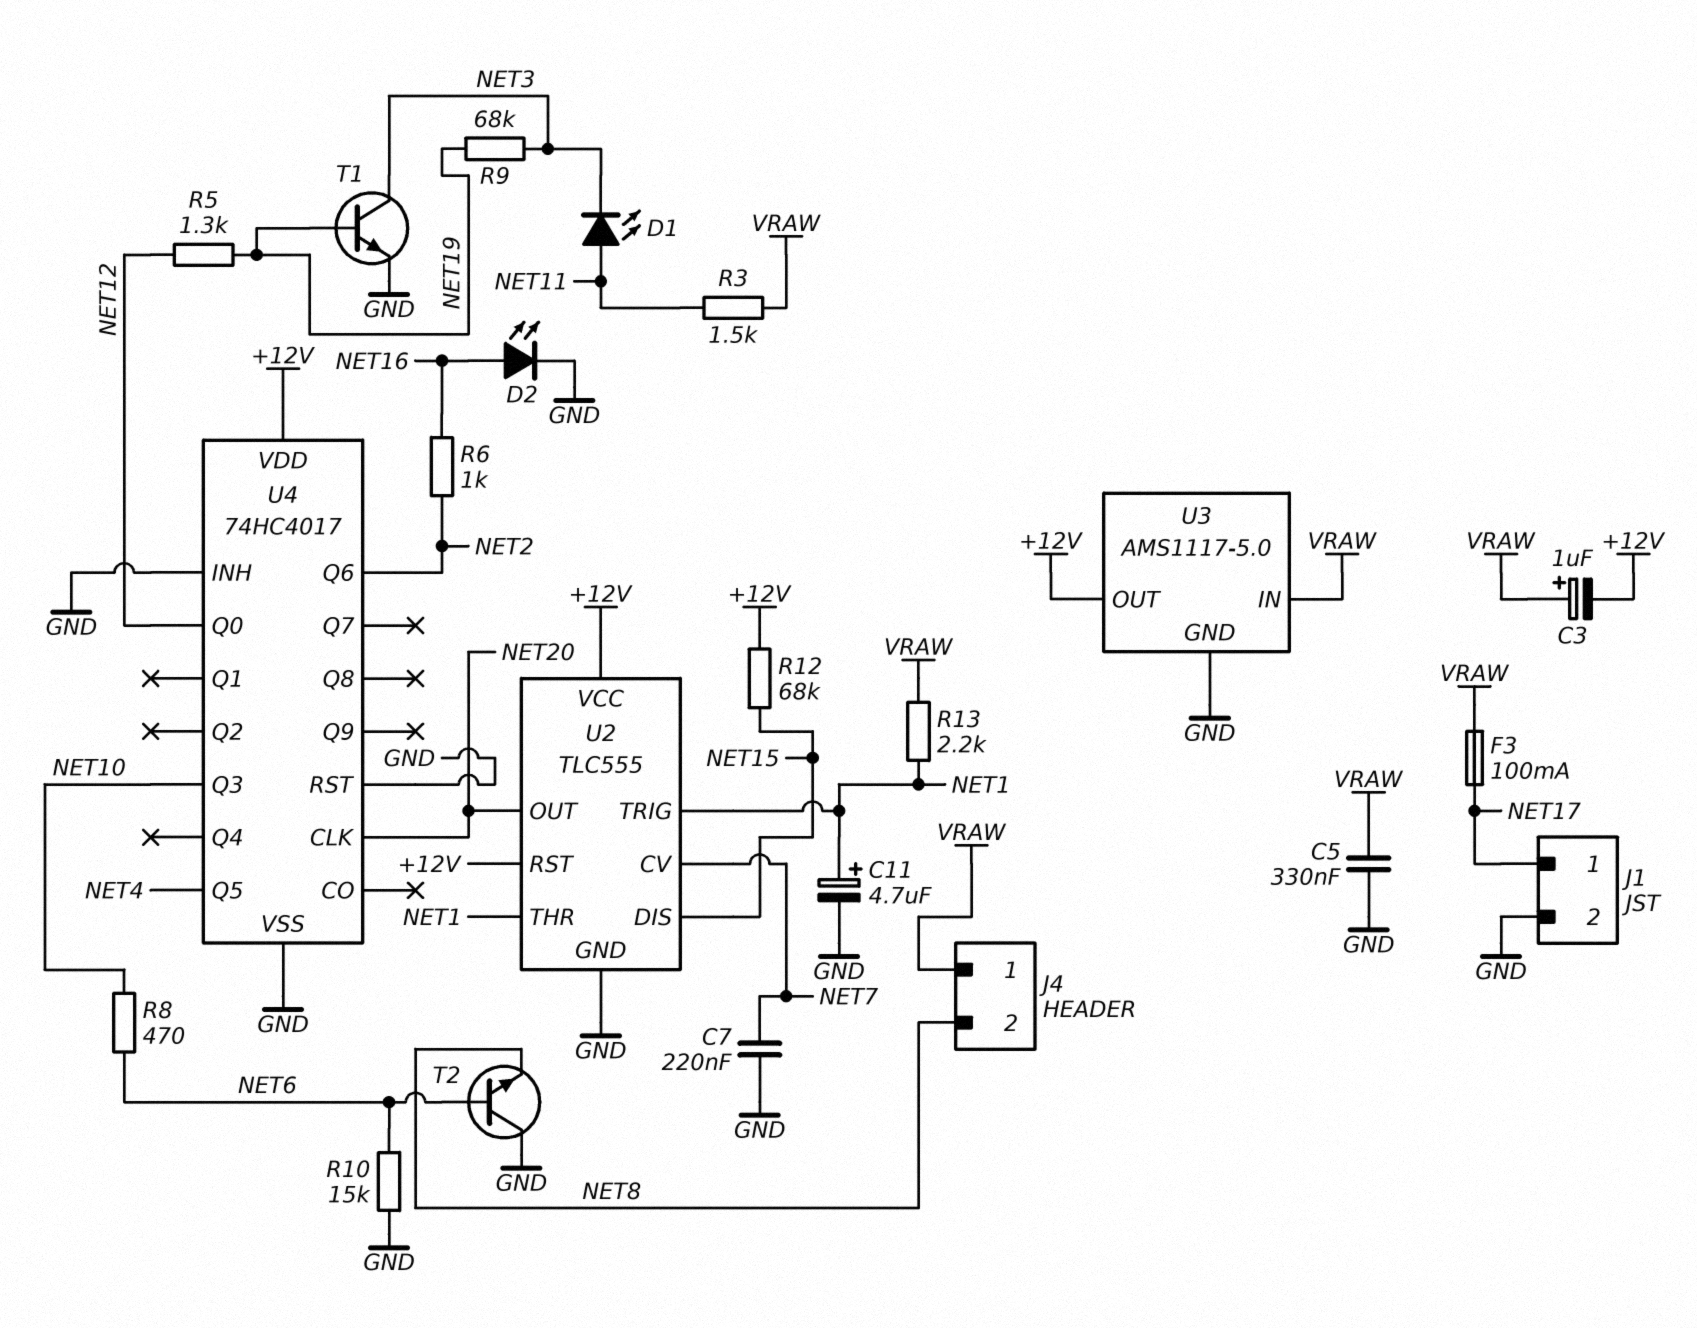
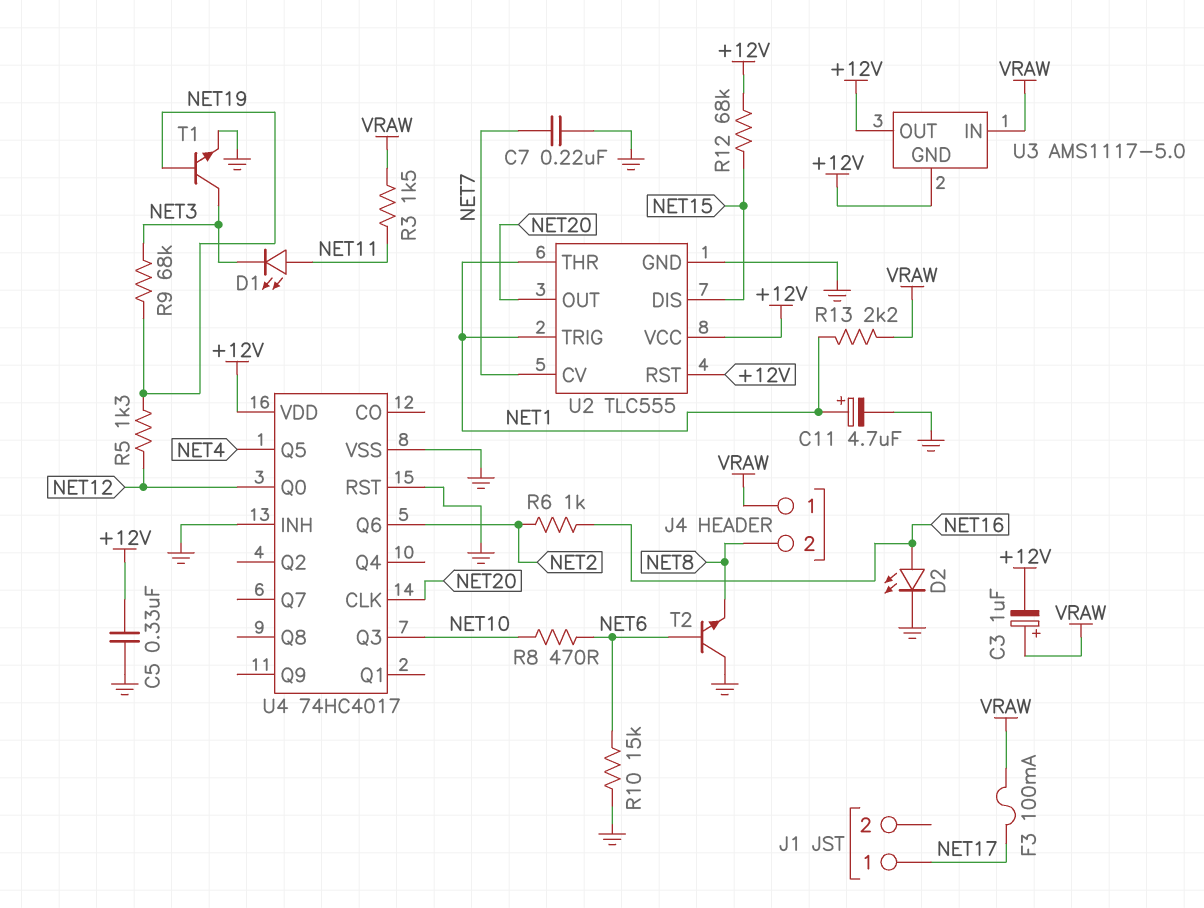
C5: 330nF (GND, VRAW) -> 330nF (+12V, GND)
J1 pin 2: GND -> none
U3 pin GND: GND -> +12V

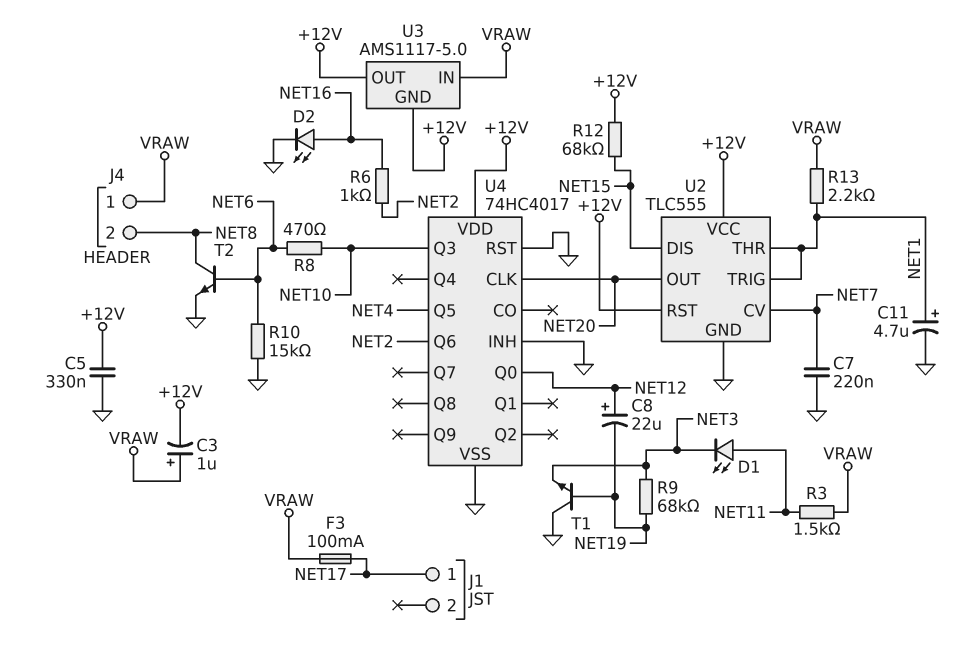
C8: none -> 22uF (plus NET12, minus NET19)
R5: 1.3k (NET12, NET19) -> none
T1: NPN (B NET19, C NET3, E GND) -> NPN (B NET19, C GND, E NET3)
T2: NPN (B NET6, C GND, E NET8) -> NPN (B NET6, C NET8, E GND)

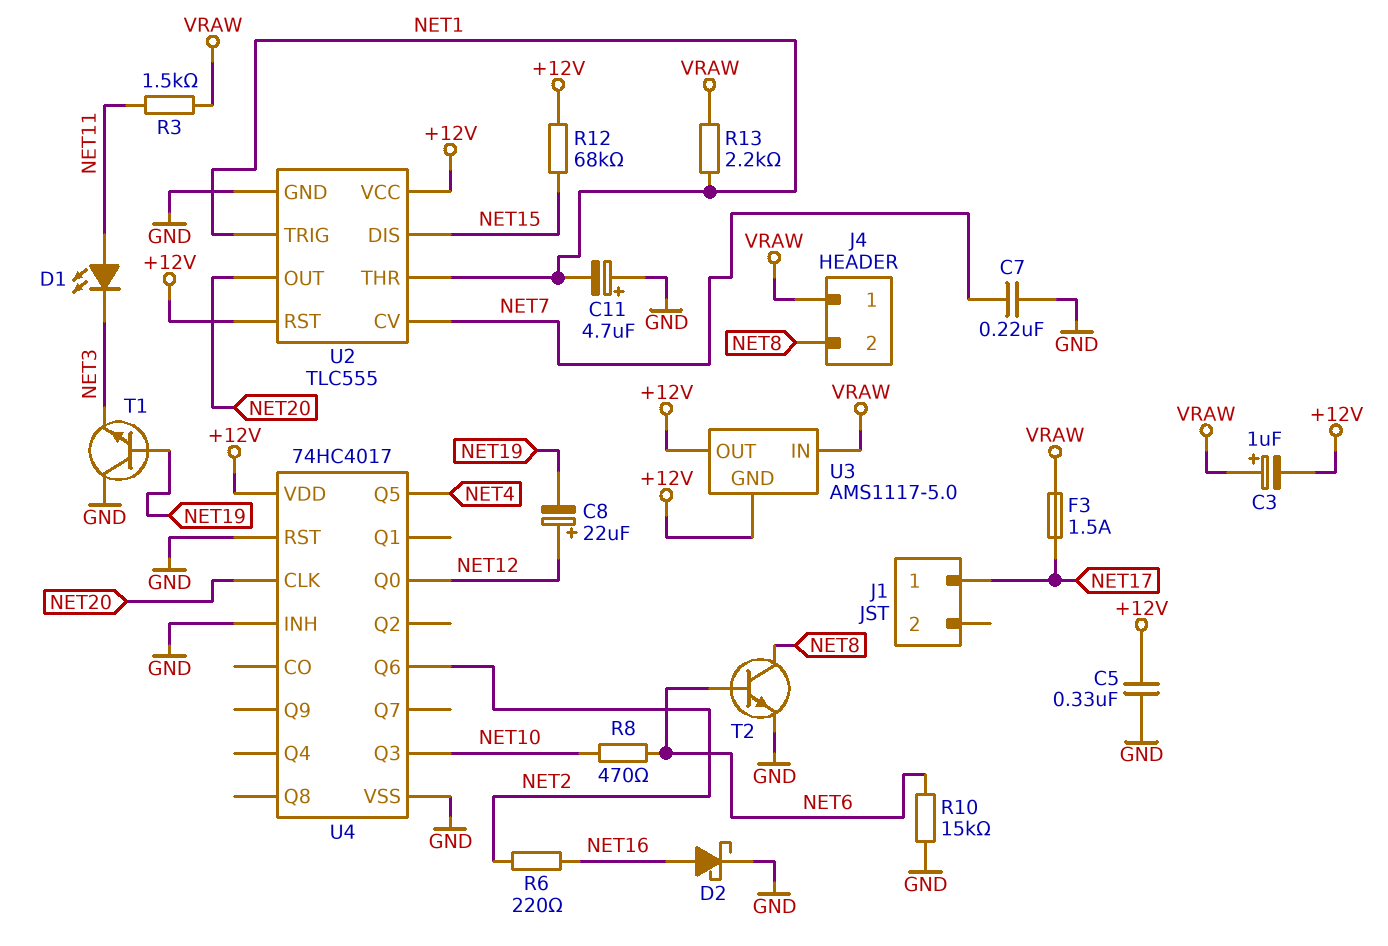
C11: 4.7uF (plus NET1, minus GND) -> 4.7uF (plus GND, minus NET1)
D2: LED (A NET16, K GND) -> schottky (A NET16, K GND)
F3: 100mA (NET17, VRAW) -> 1.5A (NET17, VRAW)
R6: 1k (NET2, NET16) -> 220 (NET2, NET16)
R9: 68k (NET3, NET19) -> none

